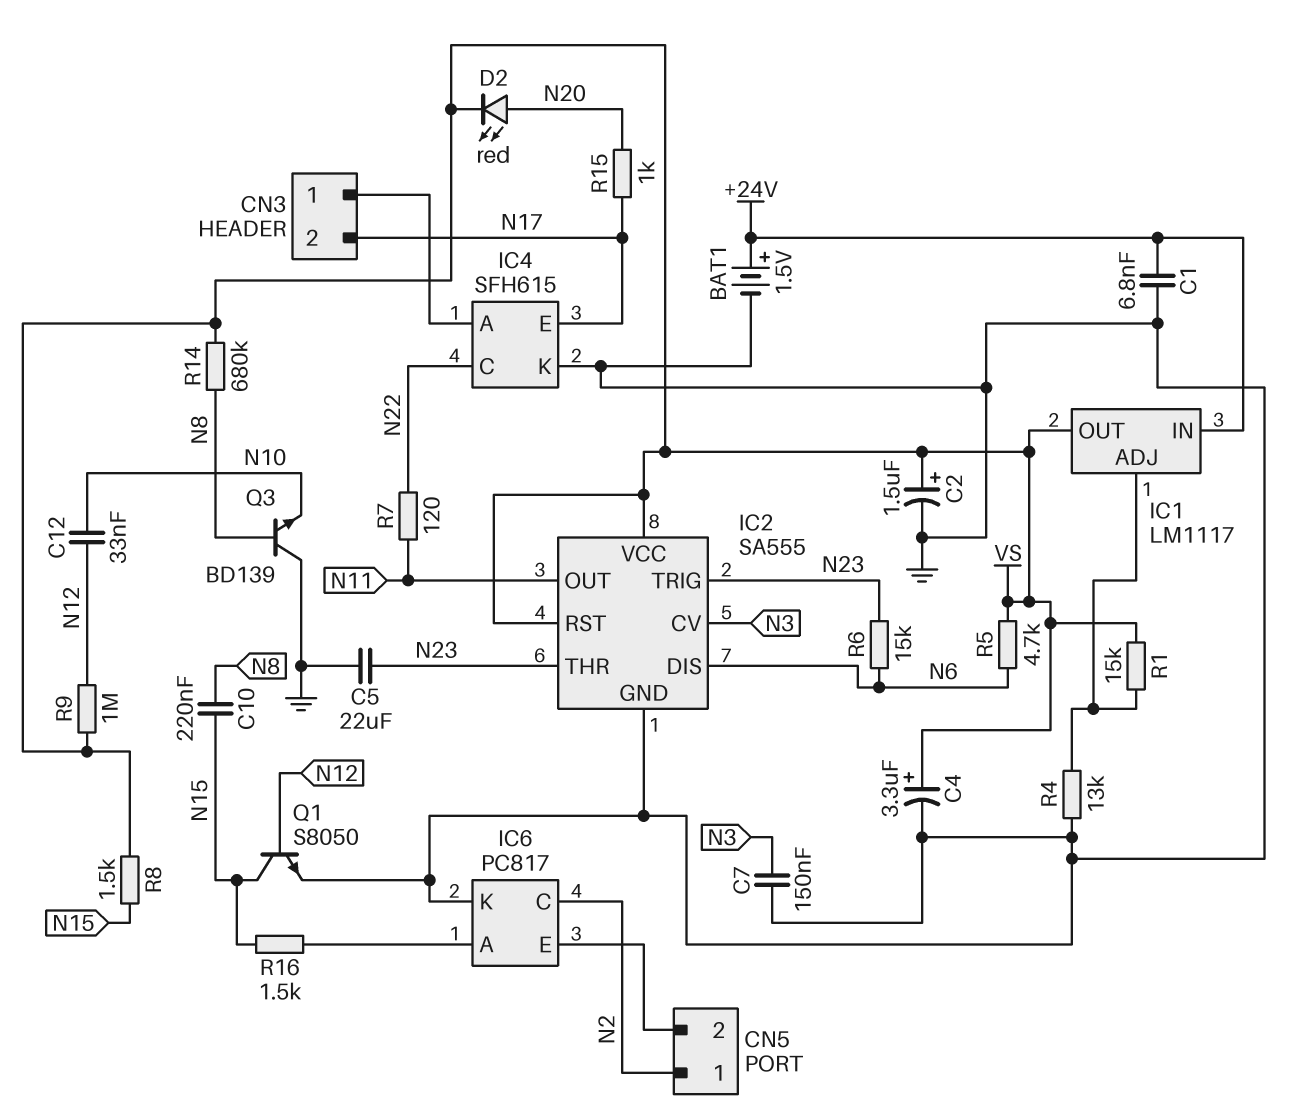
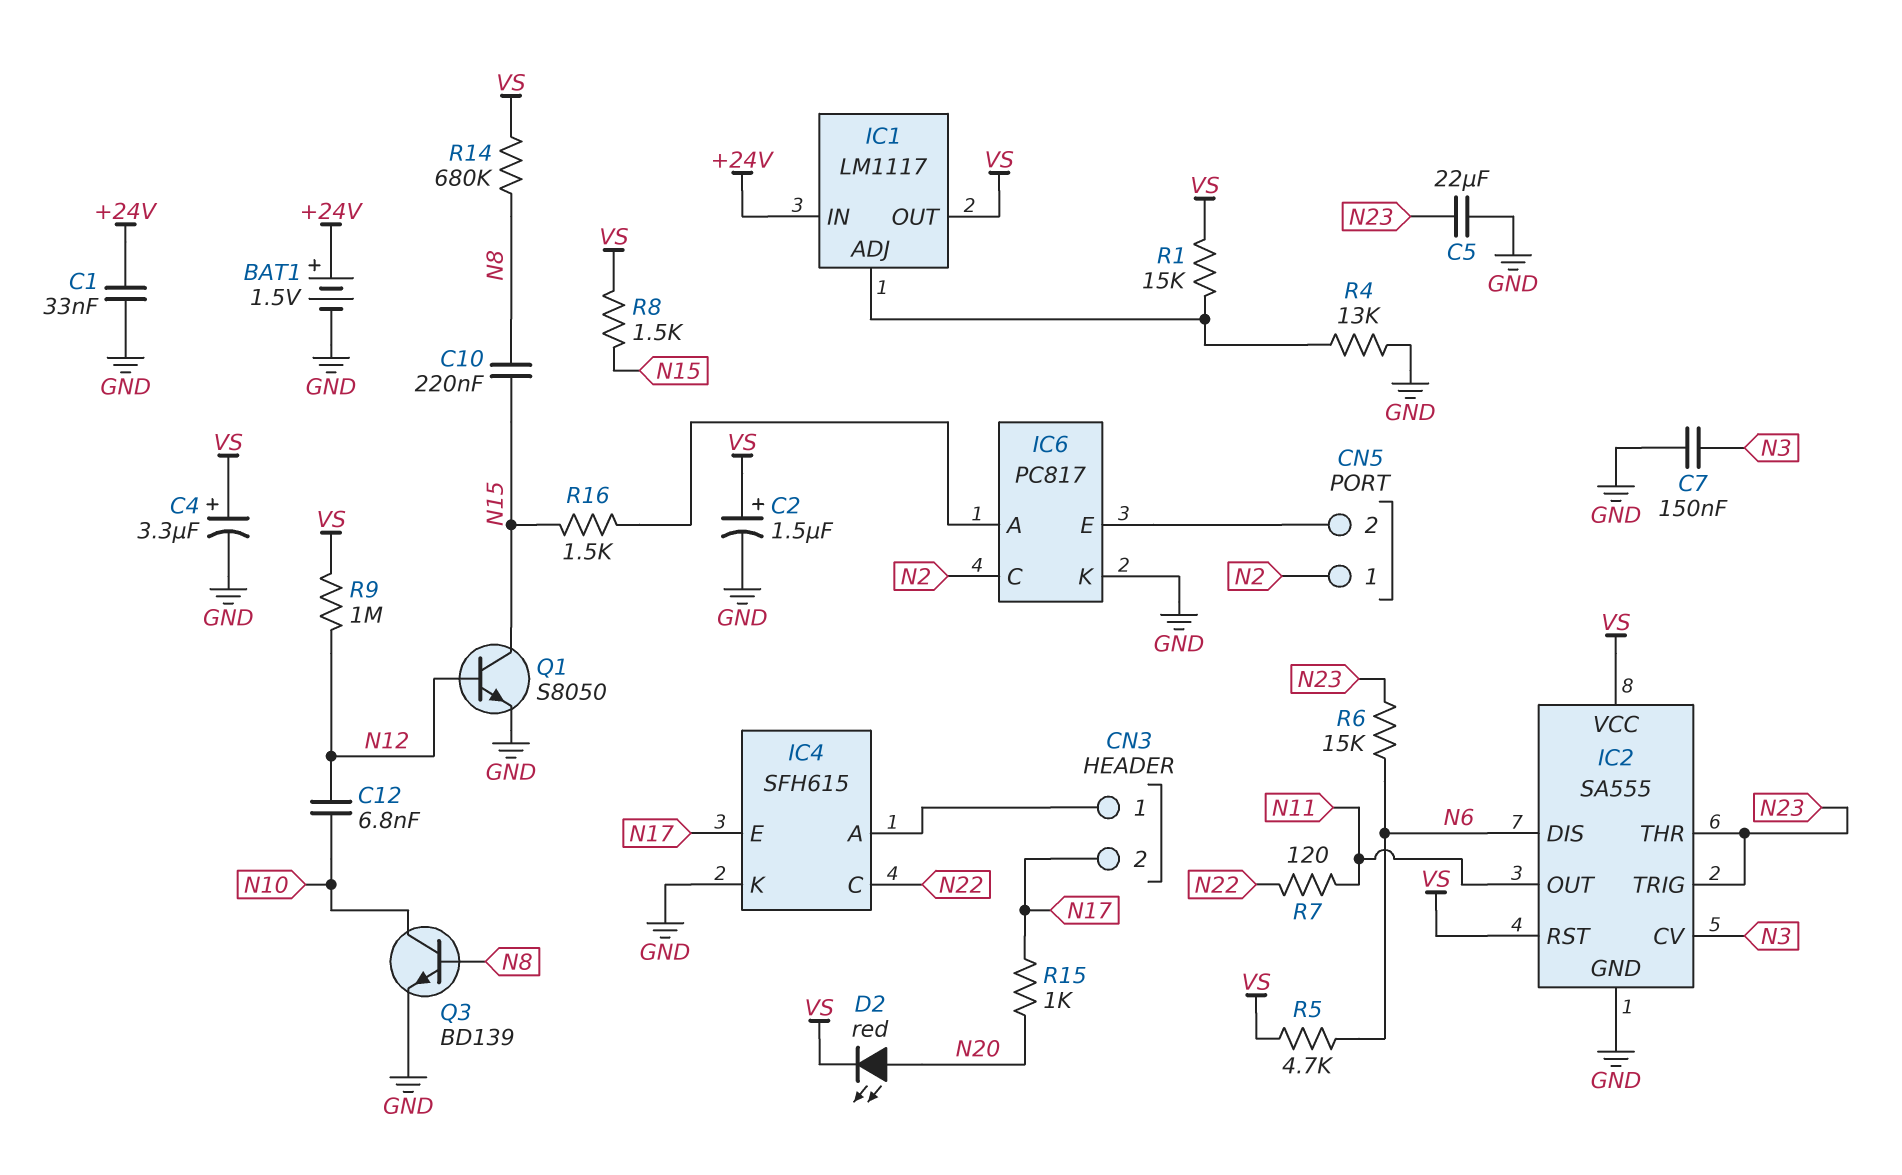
C1: 6.8nF (+24V, GND) -> 33nF (+24V, GND)
C12: 33nF (N10, N12) -> 6.8nF (N10, N12)
Q3: NPN BD139 (B N8, C GND, E N10) -> NPN BD139 (B N8, C N10, E GND)

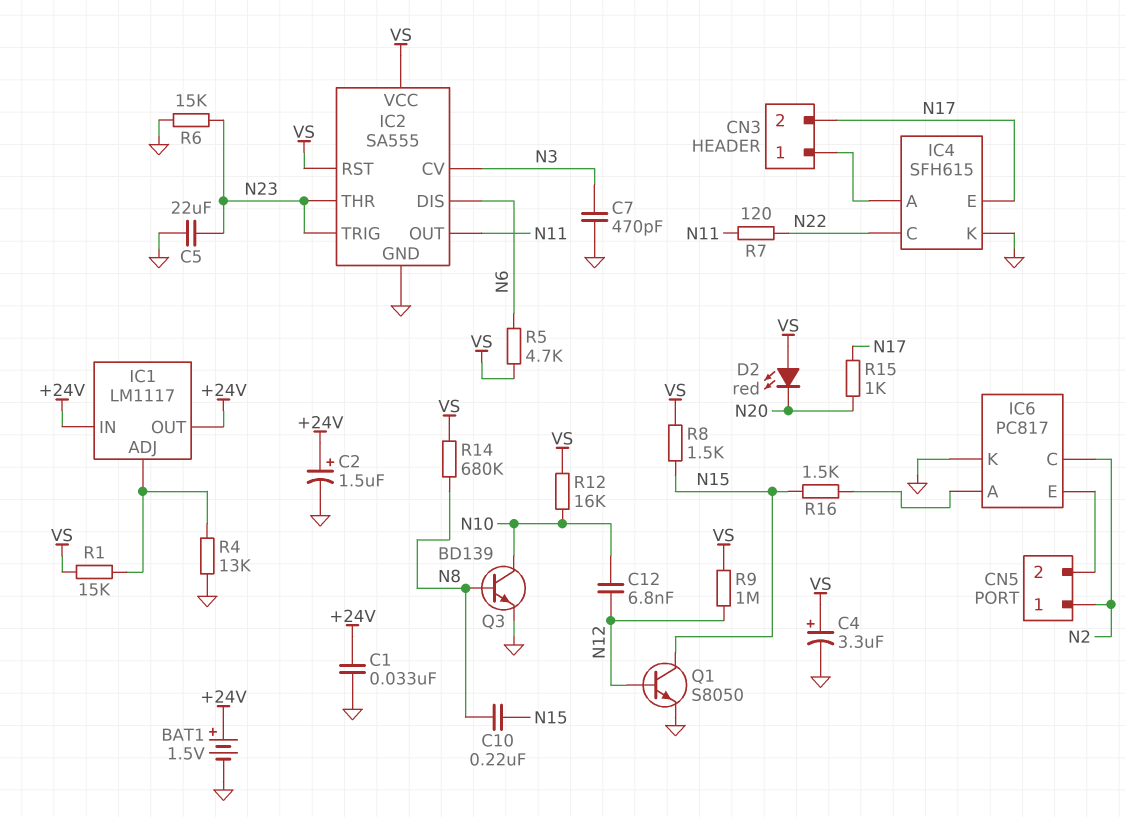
C2: 1.5uF (plus VS, minus GND) -> 1.5uF (plus +24V, minus GND)
C7: 150nF (GND, N3) -> 470pF (GND, N3)
D2: LED red (A N20, K VS) -> LED red (A VS, K N20)
IC1 pin OUT: VS -> +24V
R6: 15k (N6, N23) -> 15k (GND, N23)
R12: none -> 16k (N10, VS)

